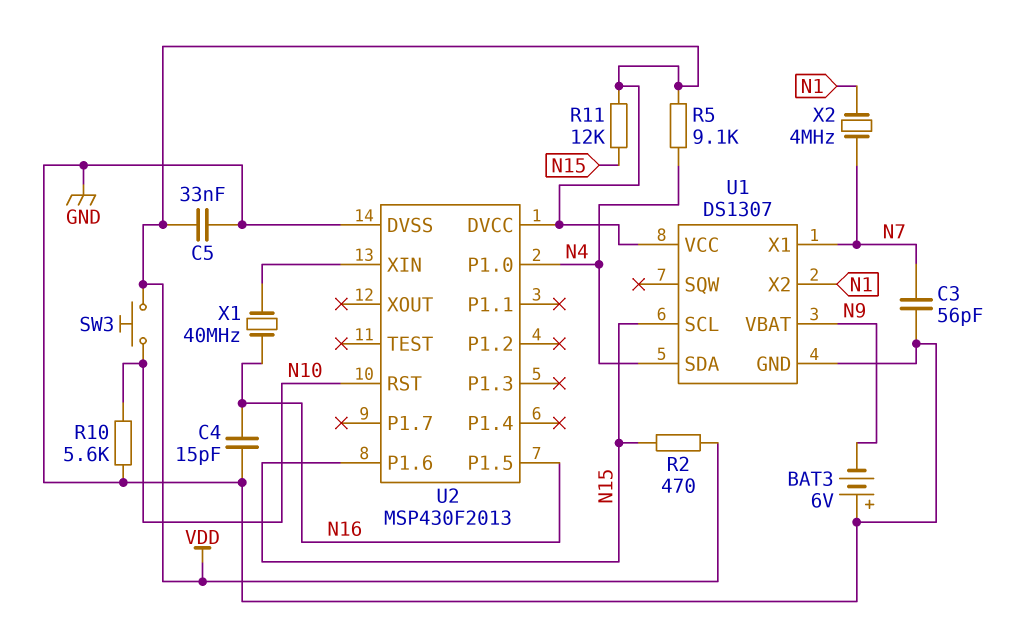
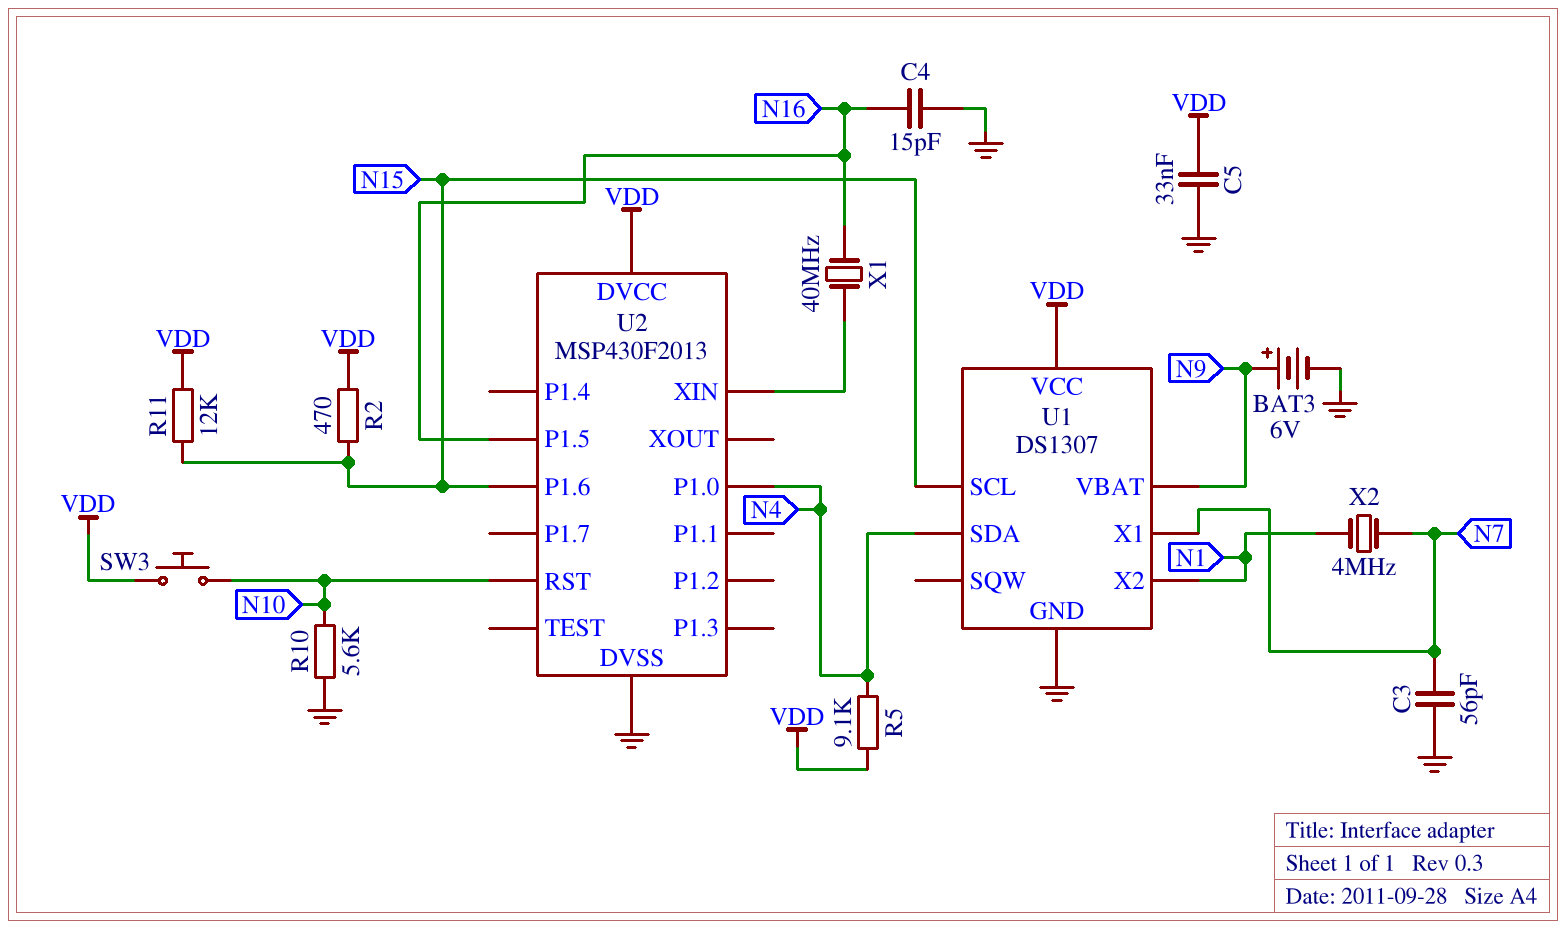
BAT3: 6V (plus GND, minus N9) -> 6V (plus N9, minus GND)

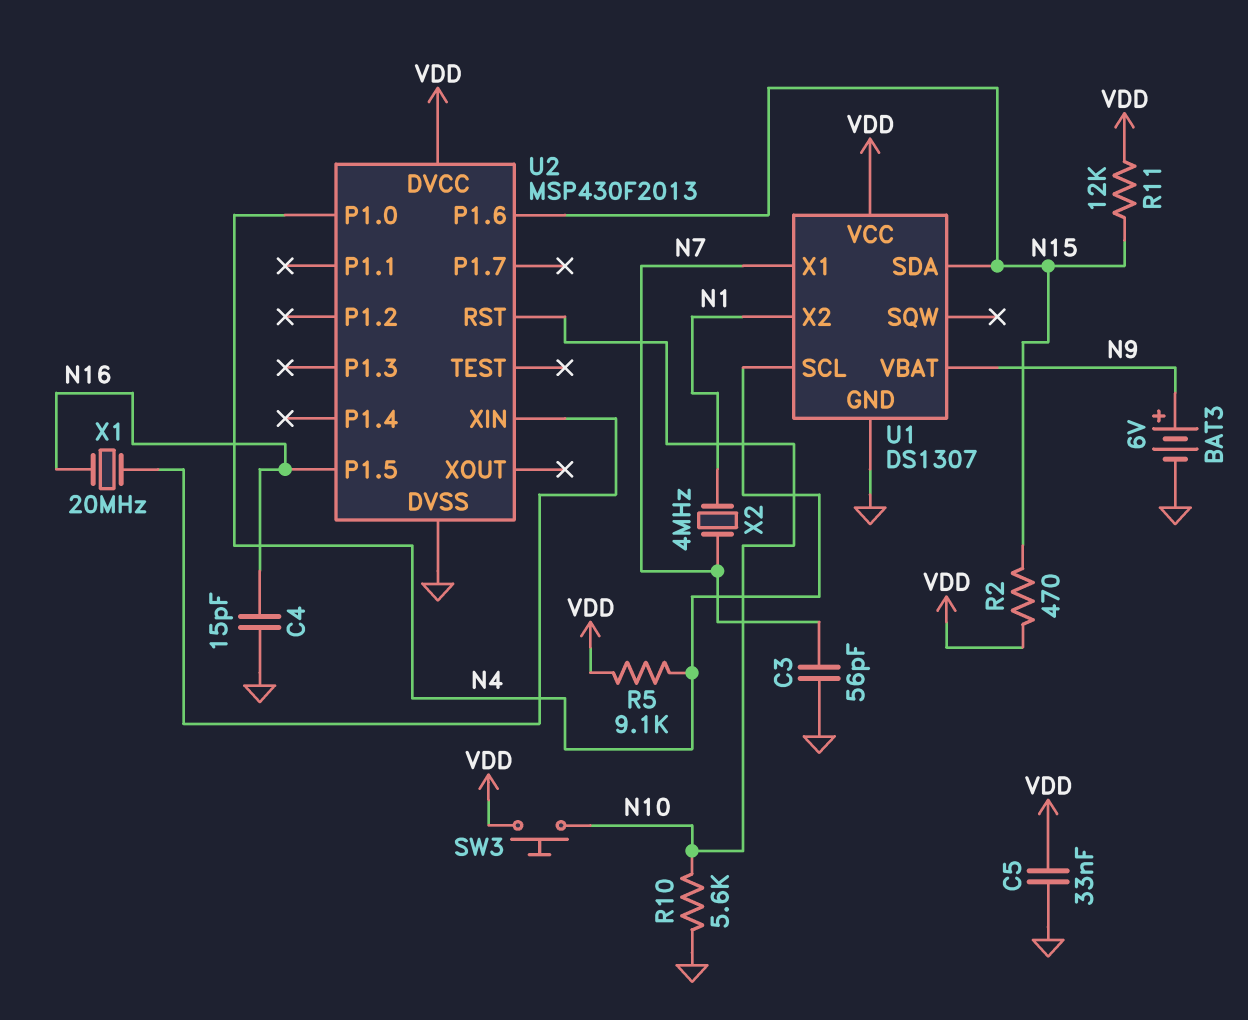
U1 pin SCL: N15 -> N4
U1 pin SDA: N4 -> N15
X1: 40MHz (N16, U2/XIN) -> 20MHz (N16, U2/XIN)

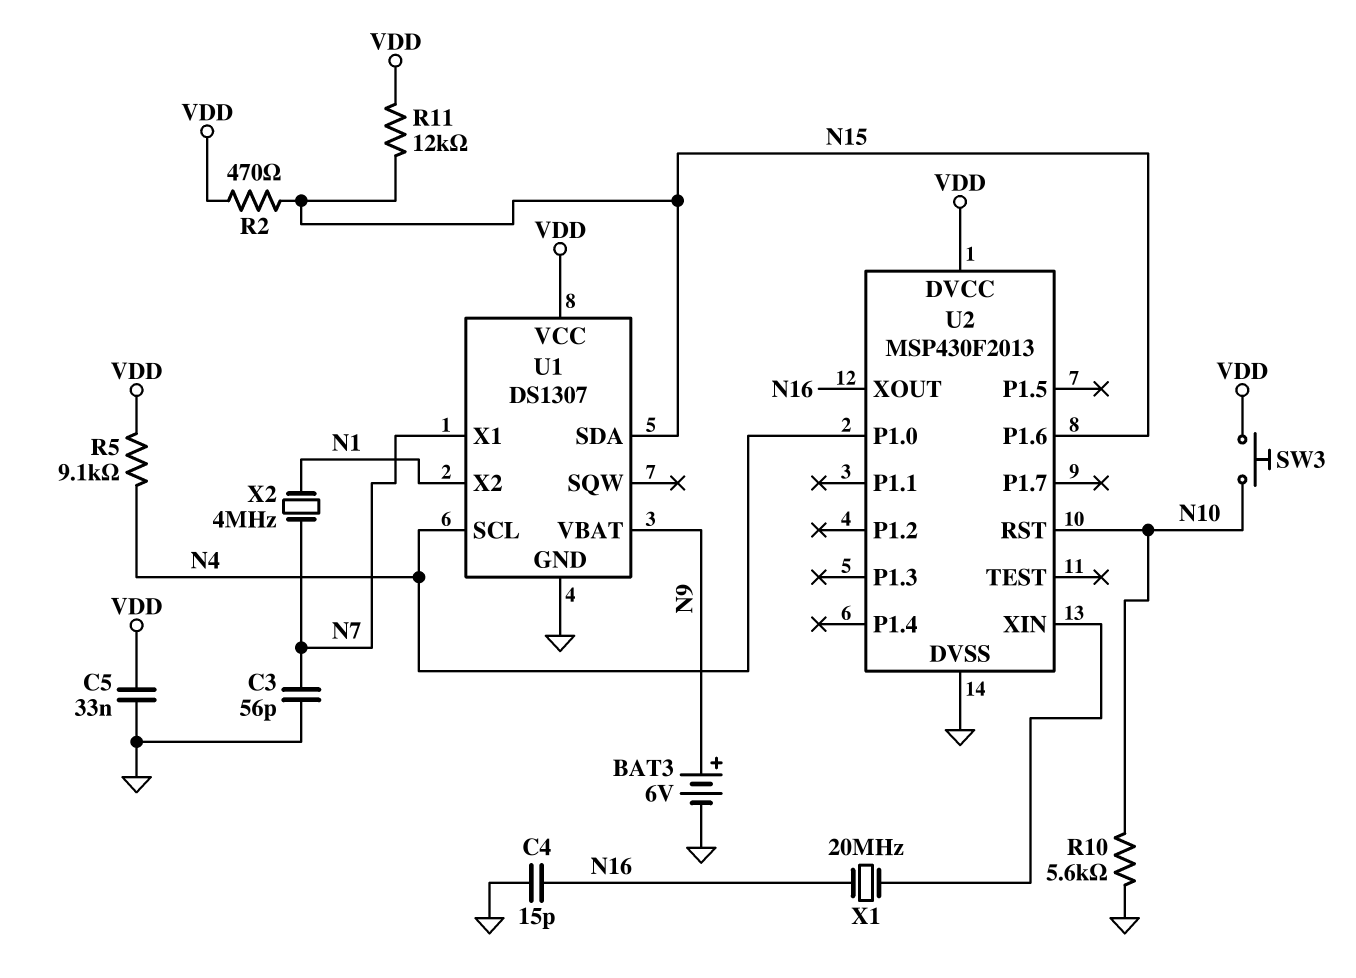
U2 pin P1.5: N16 -> none
U2 pin XOUT: none -> N16

